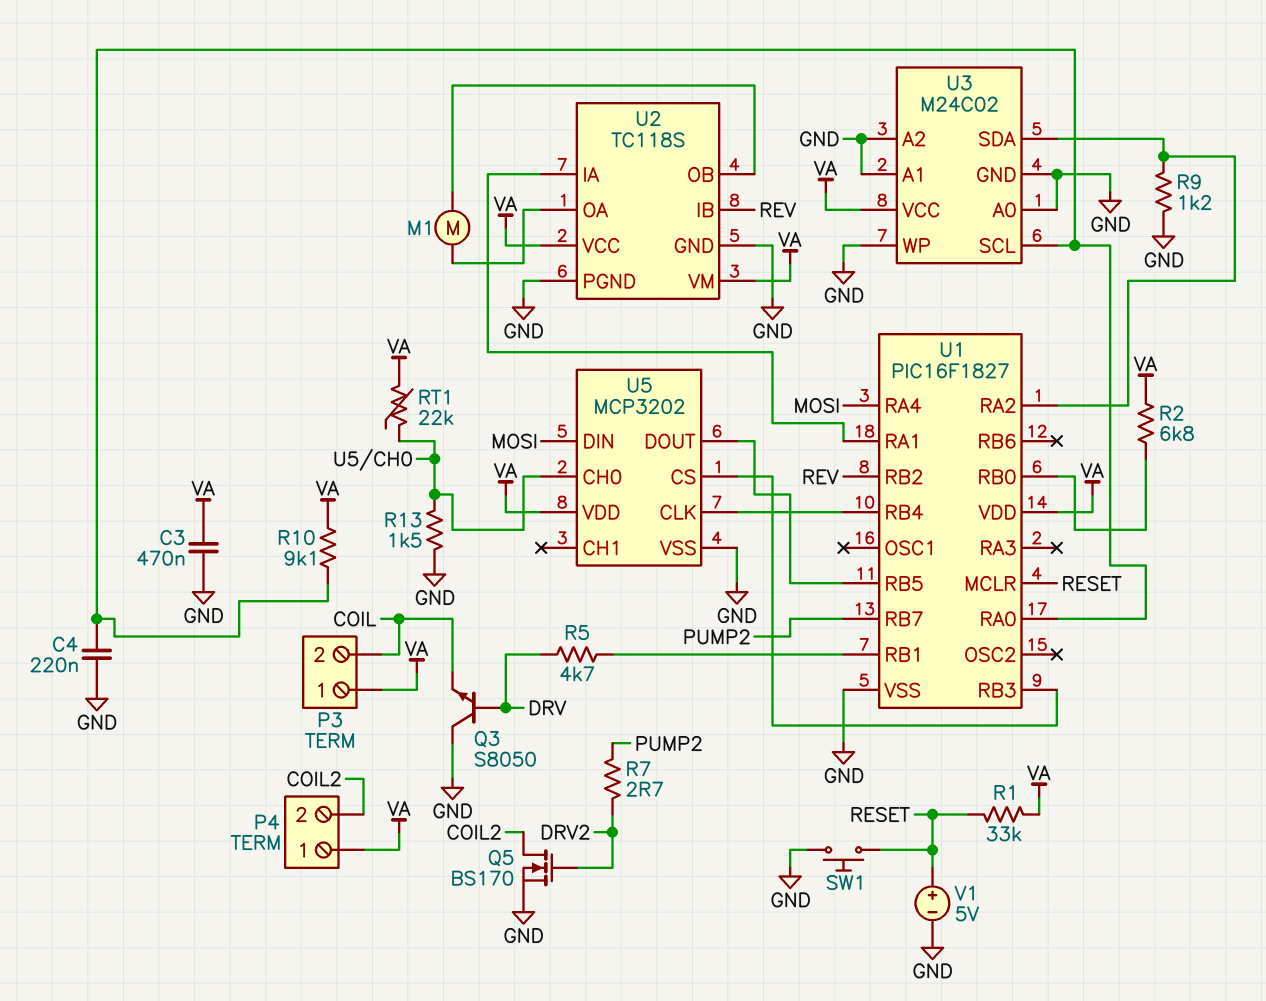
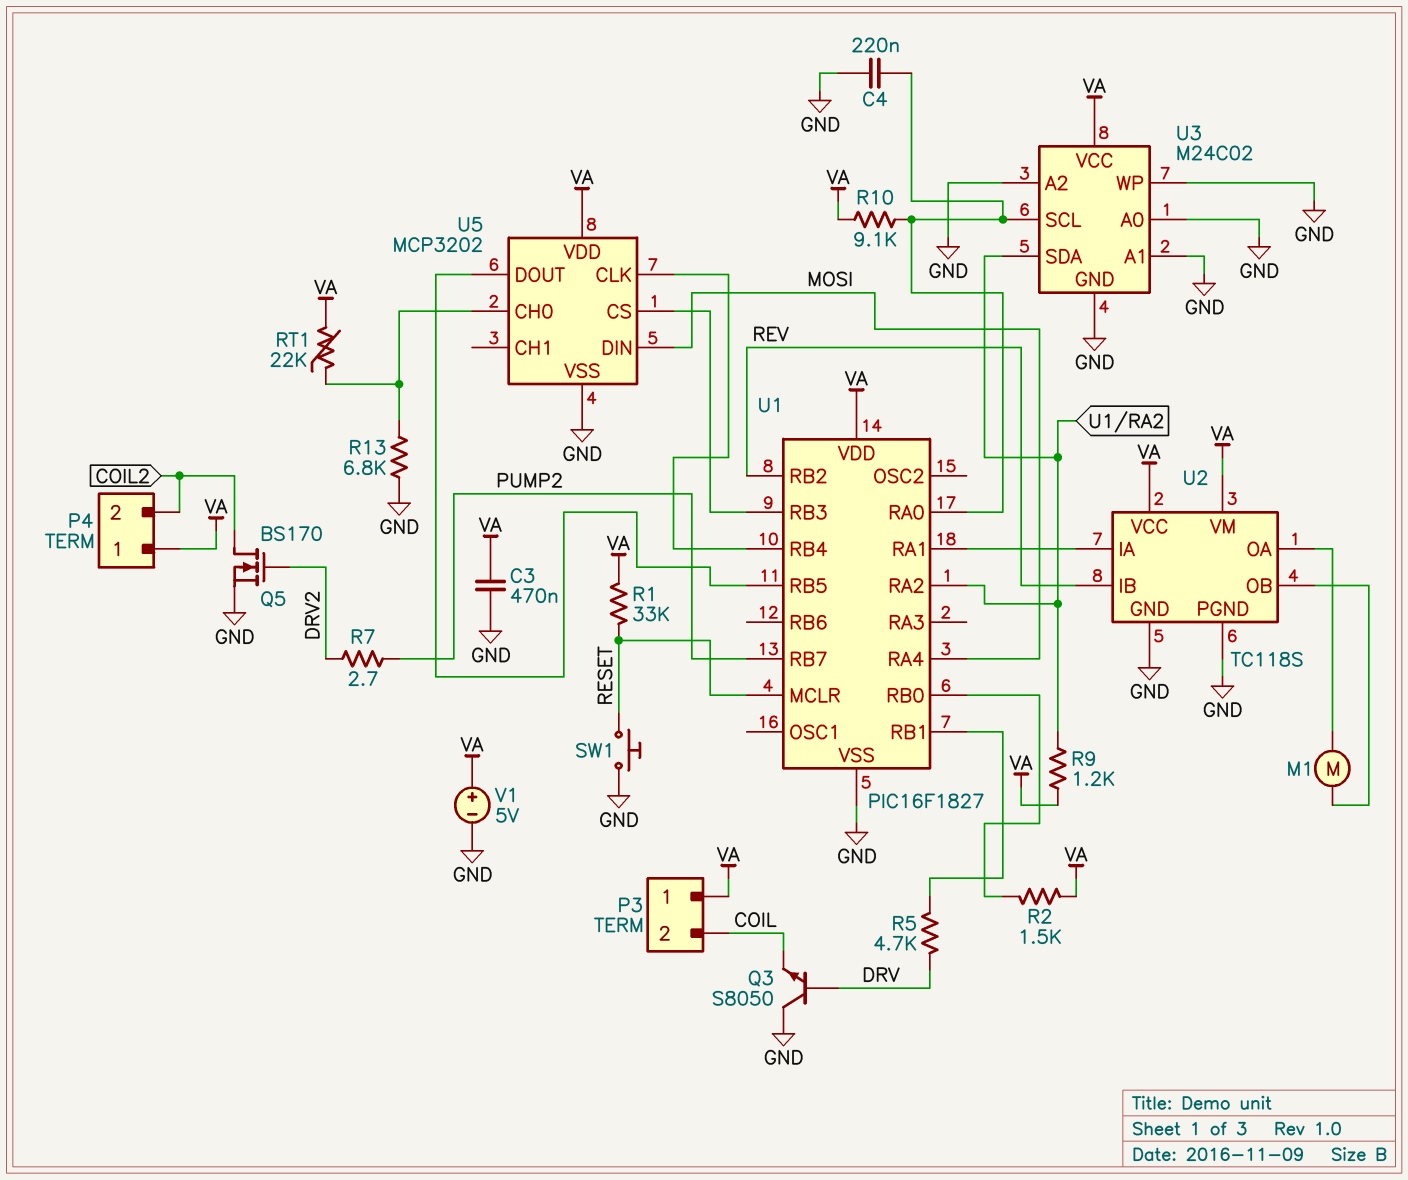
R2: 6.8k (U1/RB0, VA) -> 1.5k (U1/RB0, VA)
R9: 1.2k (GND, U1/RA2) -> 1.2k (U1/RA2, VA)
R13: 1.5k (GND, U5/CH0) -> 6.8k (GND, U5/CH0)
V1: 5V (plus RESET, minus GND) -> 5V (plus VA, minus GND)

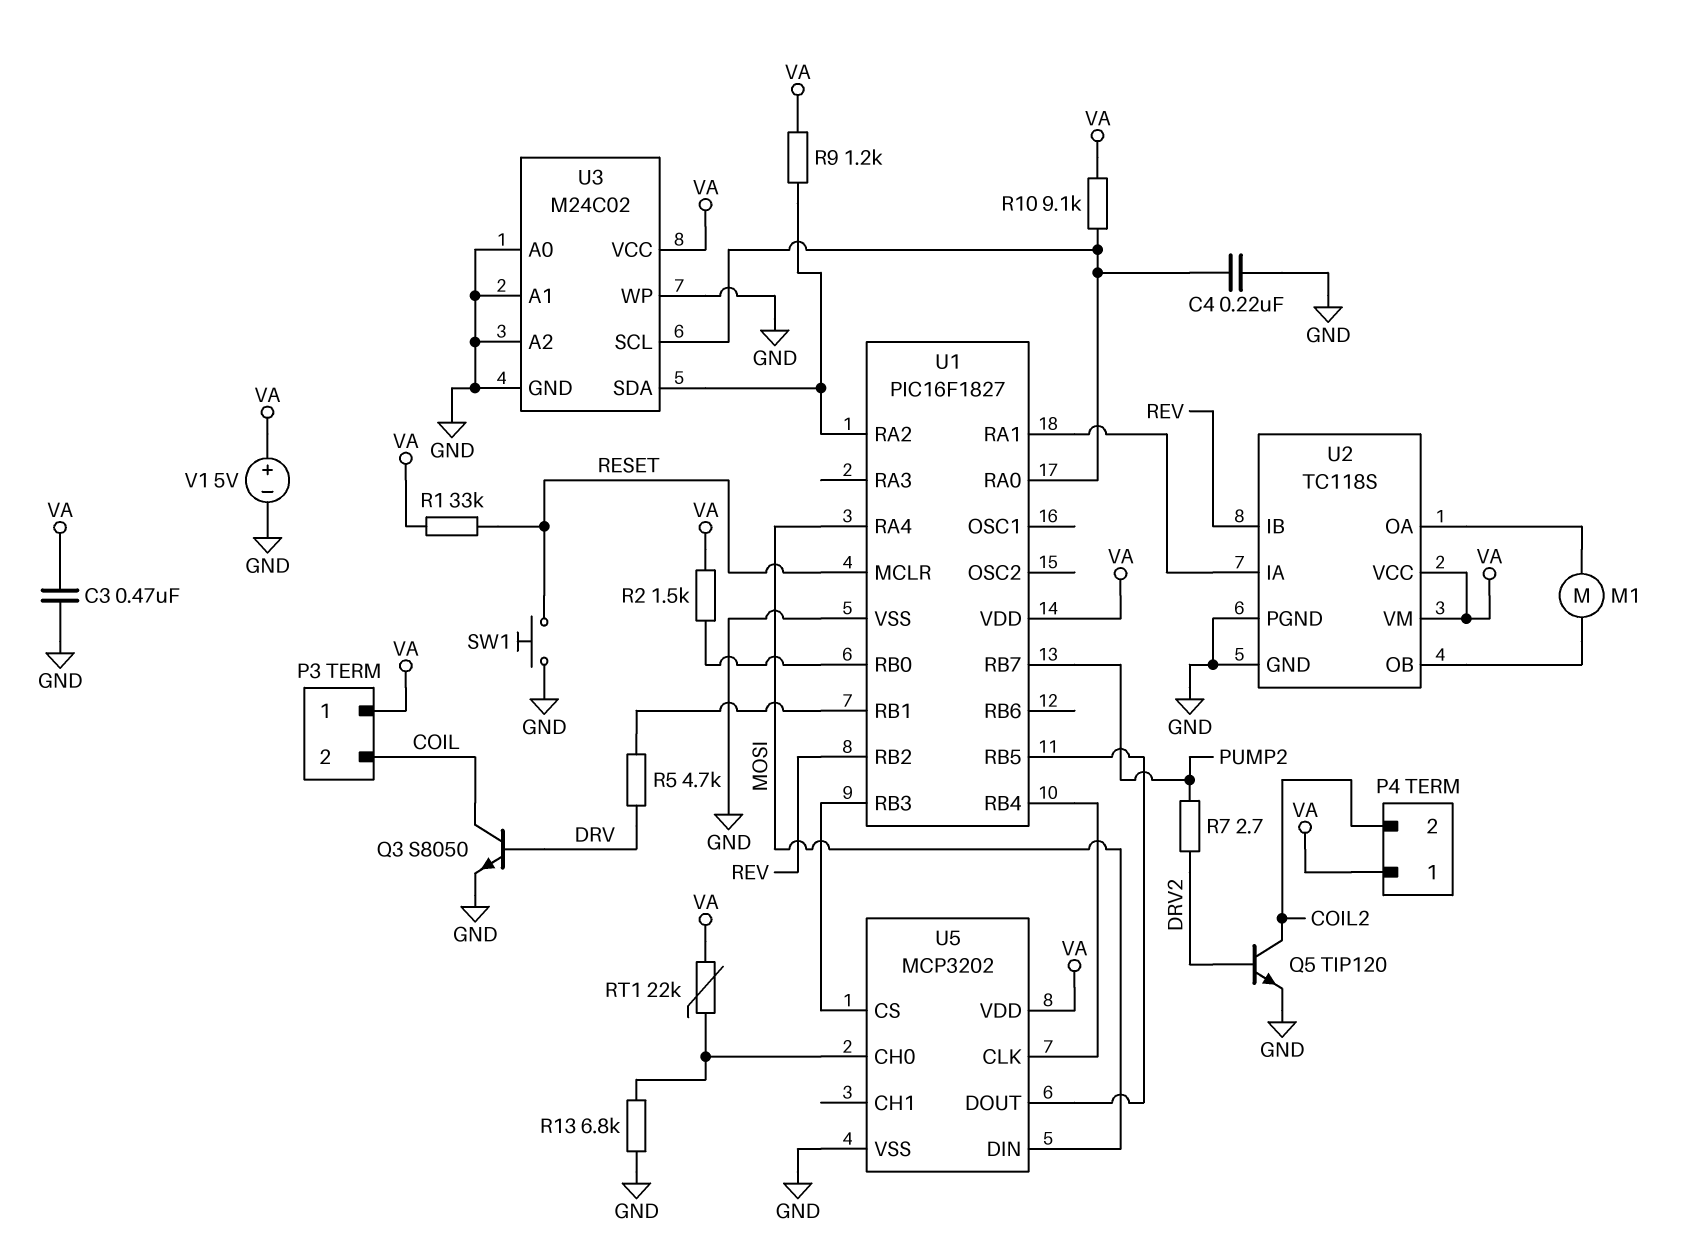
Q3: NPN S8050 (B DRV, C GND, E COIL) -> NPN S8050 (B DRV, C COIL, E GND)
Q5: NMOS BS170 (G DRV2, D COIL2, S GND) -> NPN TIP120 (B DRV2, C COIL2, E GND)

